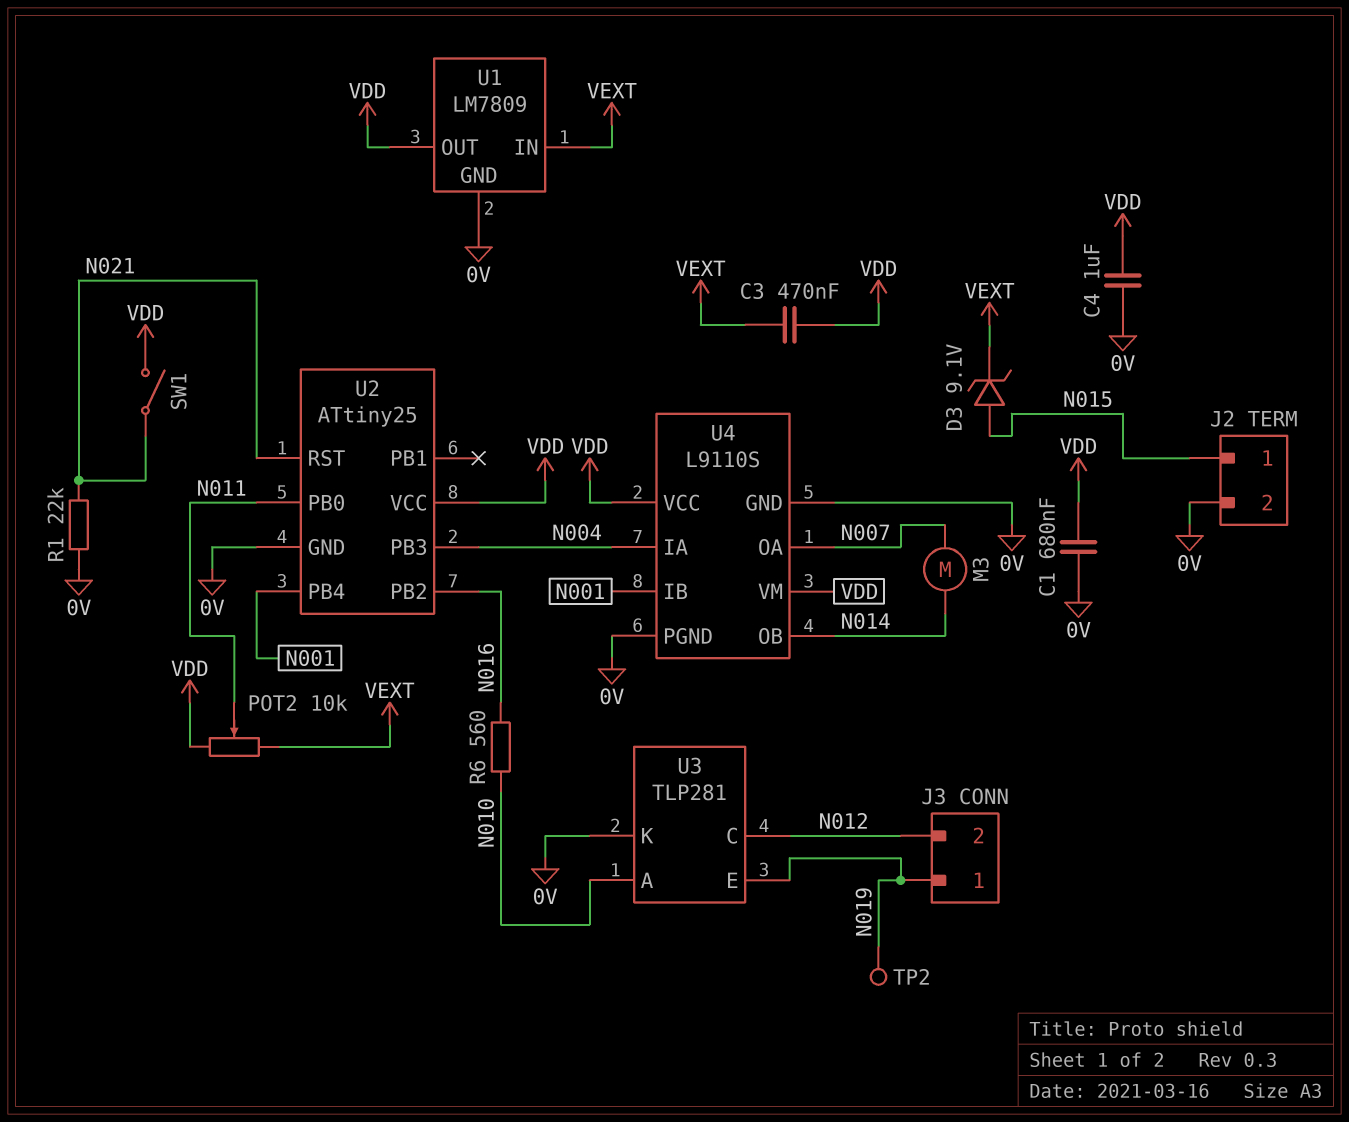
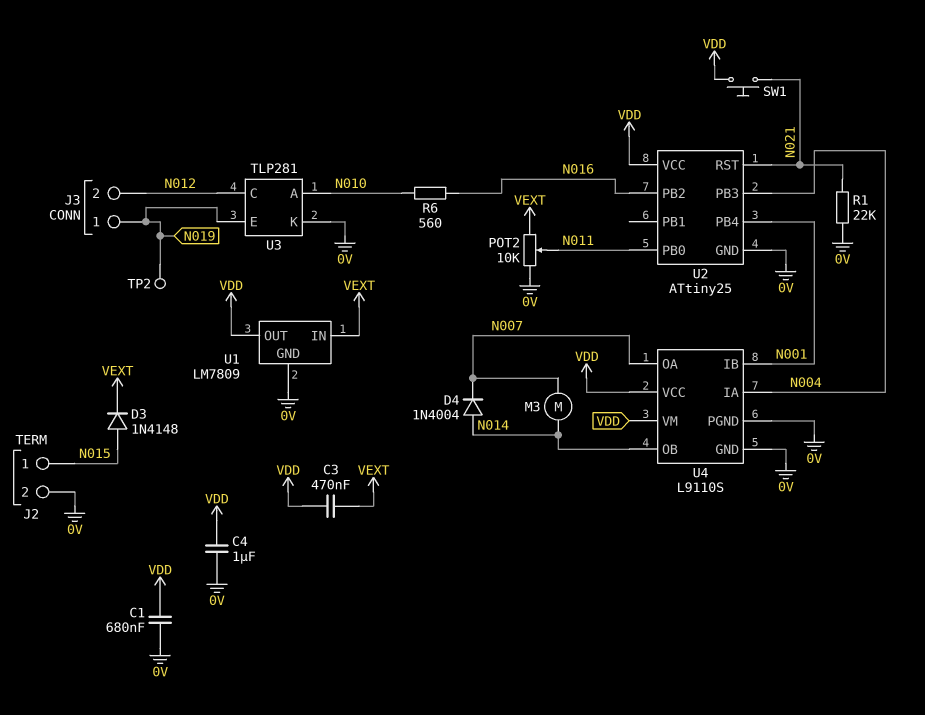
D3: zener 9.1V (A N015, K VEXT) -> diode 1N4148 (A N015, K VEXT)
D4: none -> diode 1N4004 (A N014, K N007)
POT2: 10k (VDD, VEXT, wiper N011) -> 10k (0V, VEXT, wiper N011)
SW1: switch (N021, VDD) -> button (N021, VDD)

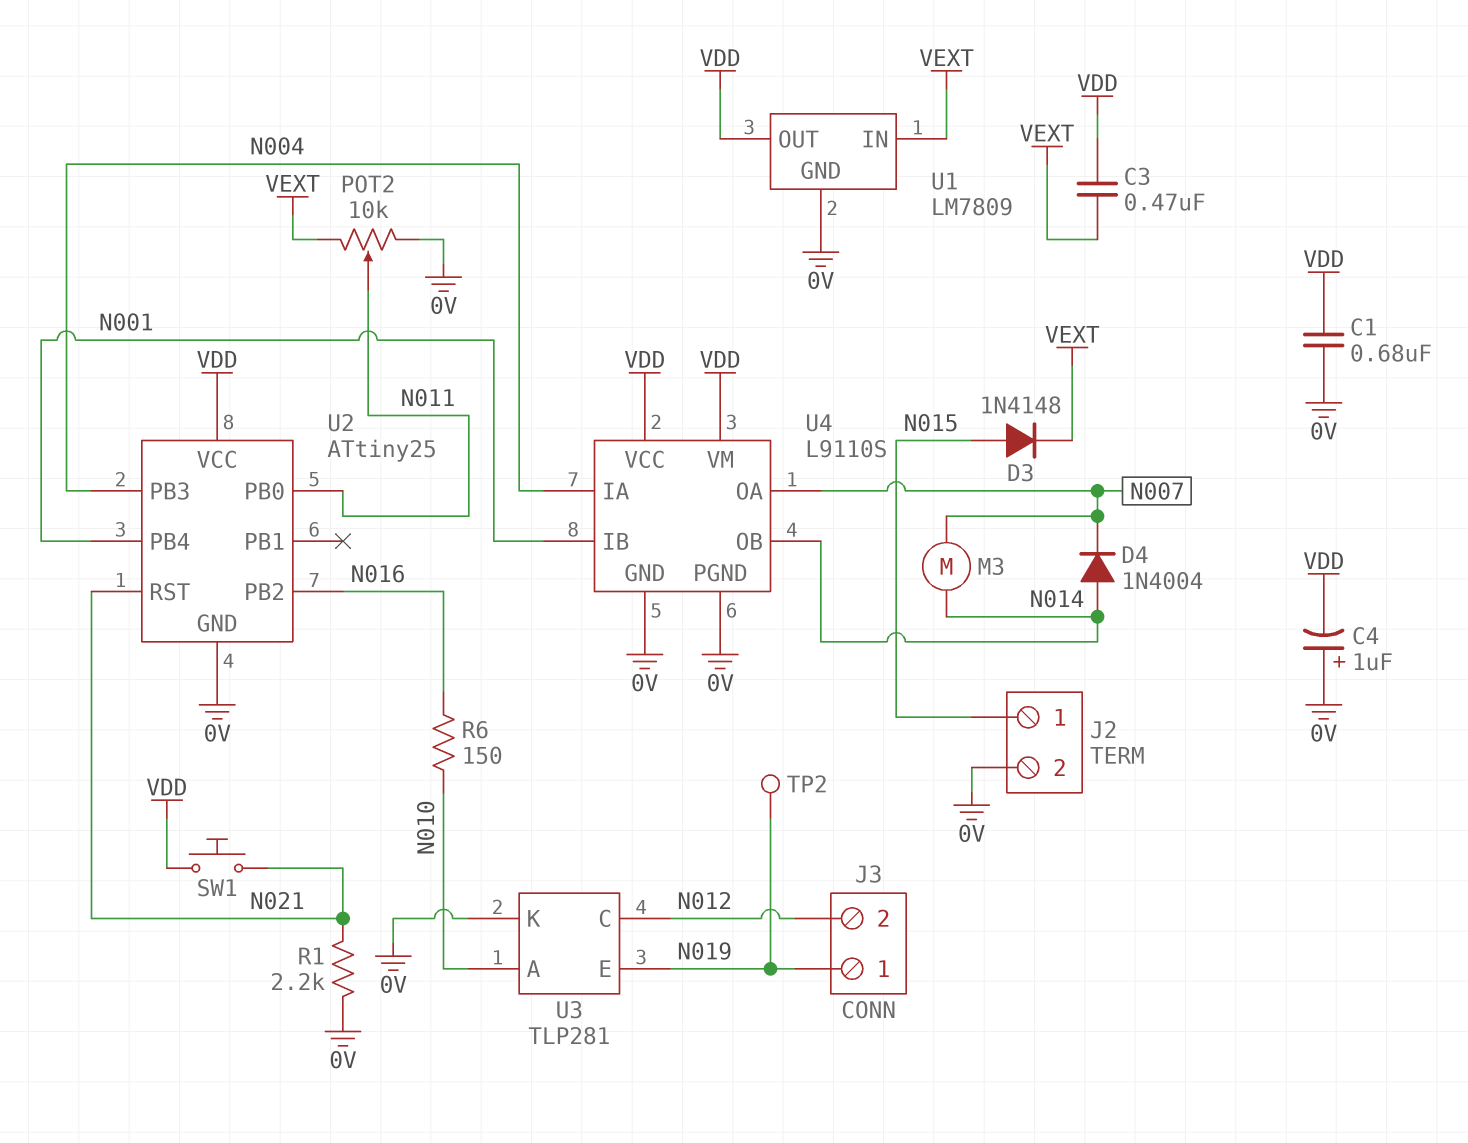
C4: 1uF (0V, VDD) -> 1uF (plus 0V, minus VDD)
R1: 22k (0V, N021) -> 2.2k (0V, N021)
R6: 560 (N010, N016) -> 150 (N010, N016)

